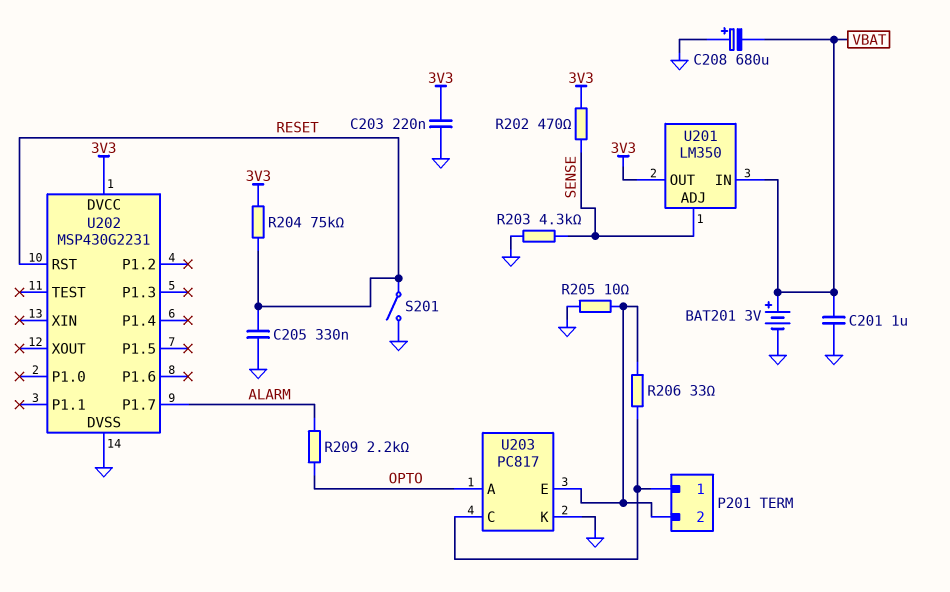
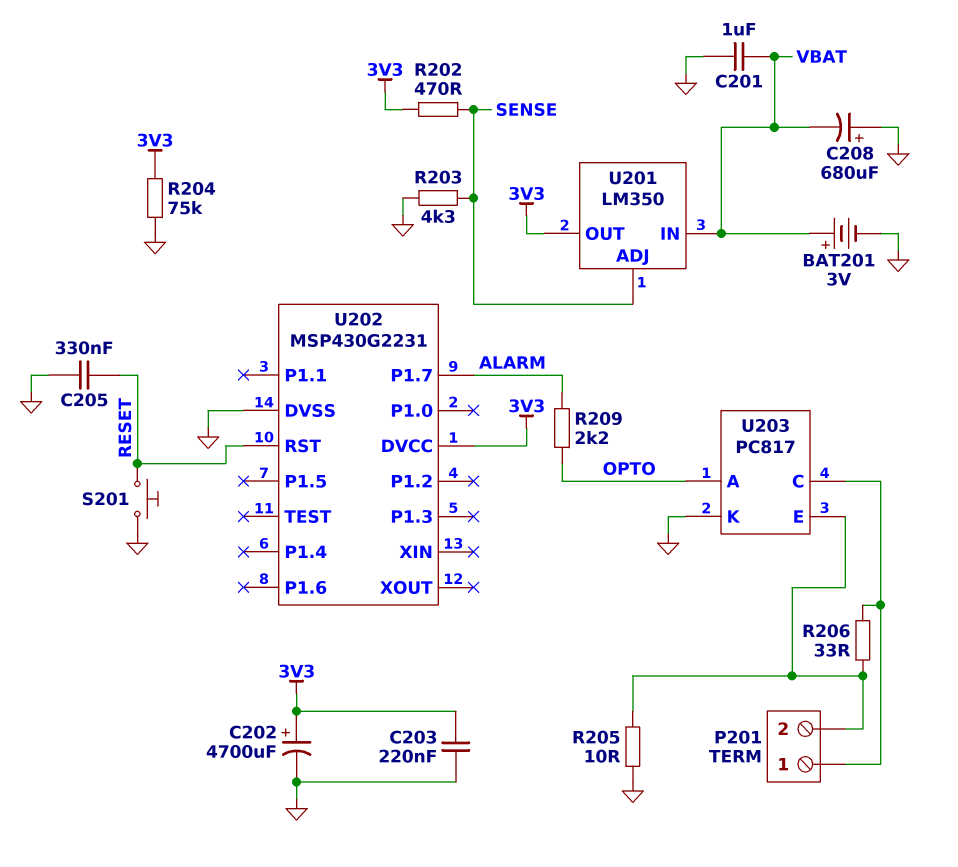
C202: none -> 4700uF (plus 3V3, minus GND)
R204: 75k (3V3, RESET) -> 75k (3V3, GND)
S201: switch (GND, RESET) -> button (GND, RESET)

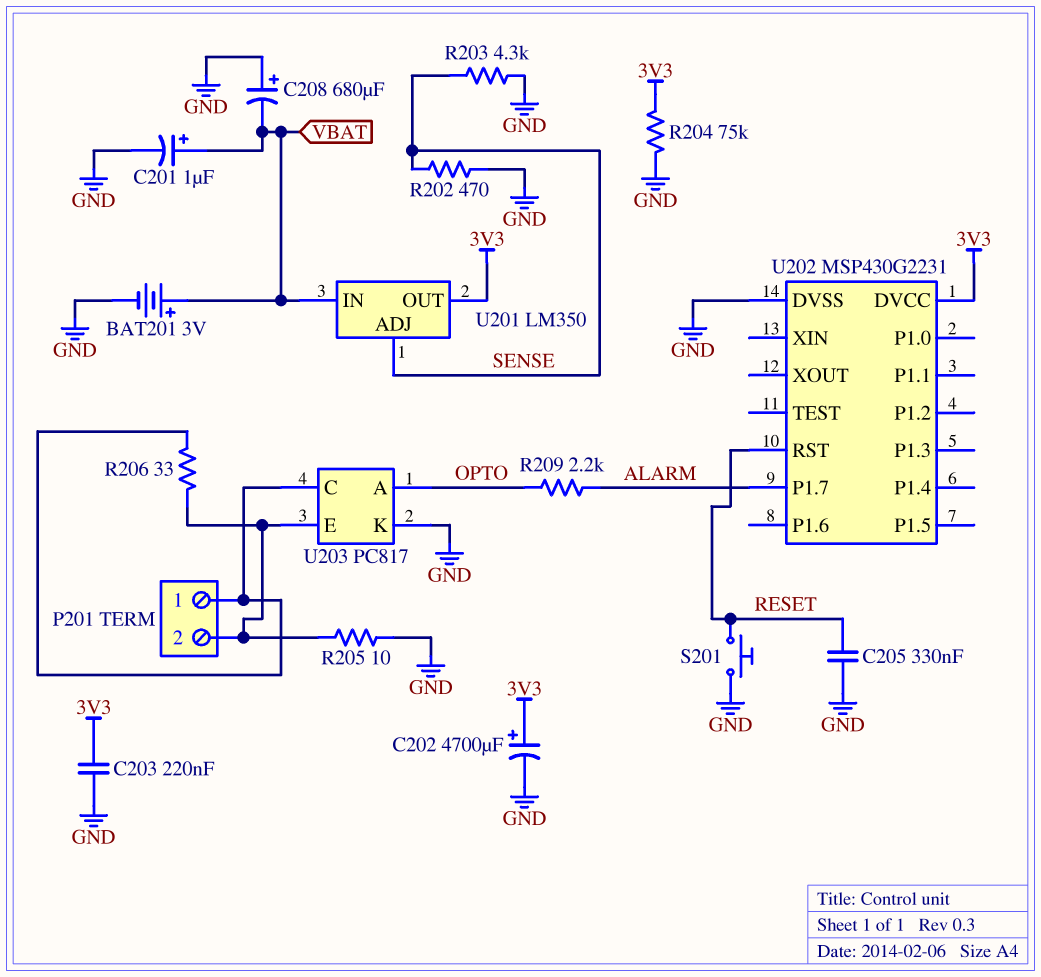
C201: 1uF (GND, VBAT) -> 1uF (plus VBAT, minus GND)
R202: 470 (3V3, SENSE) -> 470 (GND, SENSE)

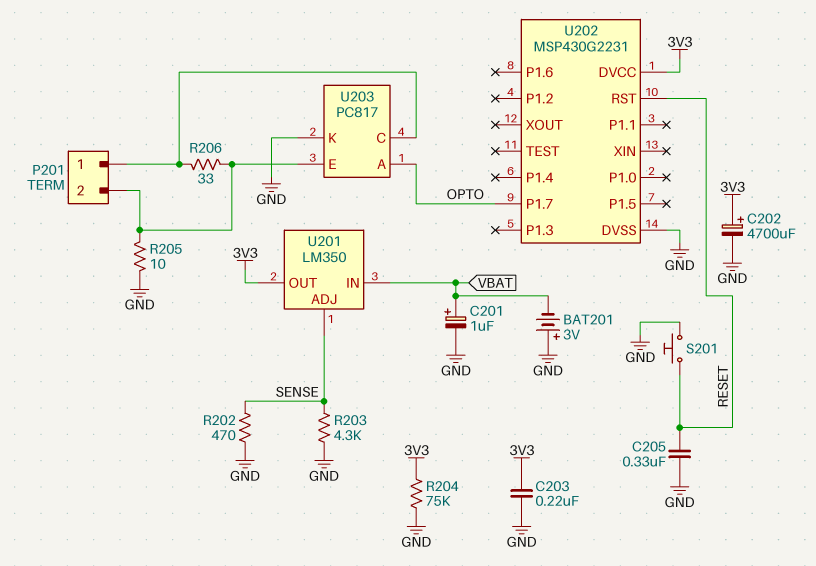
BAT201: 3V (plus VBAT, minus GND) -> 3V (plus GND, minus VBAT)
C208: 680uF (plus GND, minus VBAT) -> none
R209: 2.2k (ALARM, OPTO) -> none
U202 pin P1.7: ALARM -> OPTO

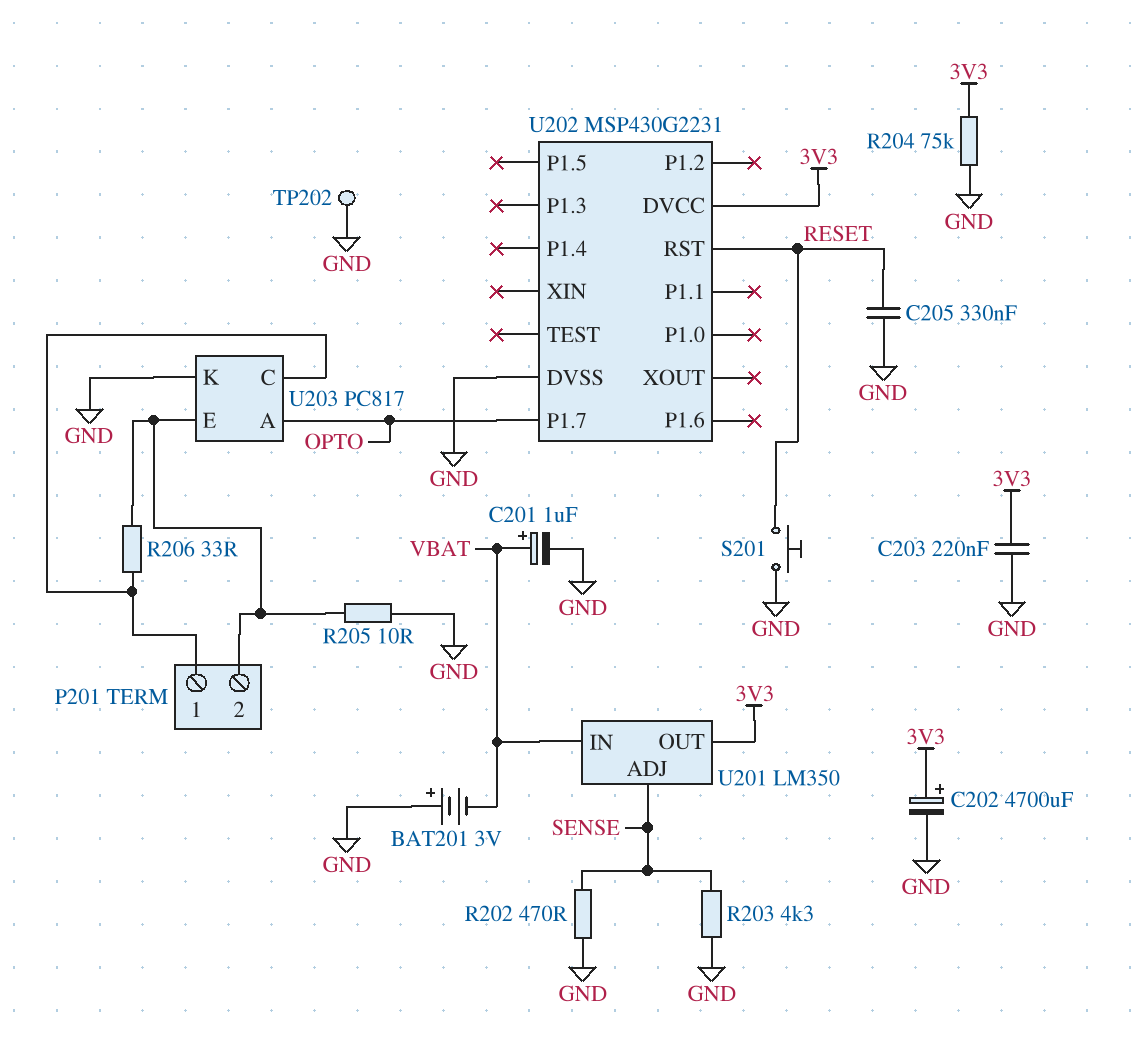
TP202: none -> test point (GND)

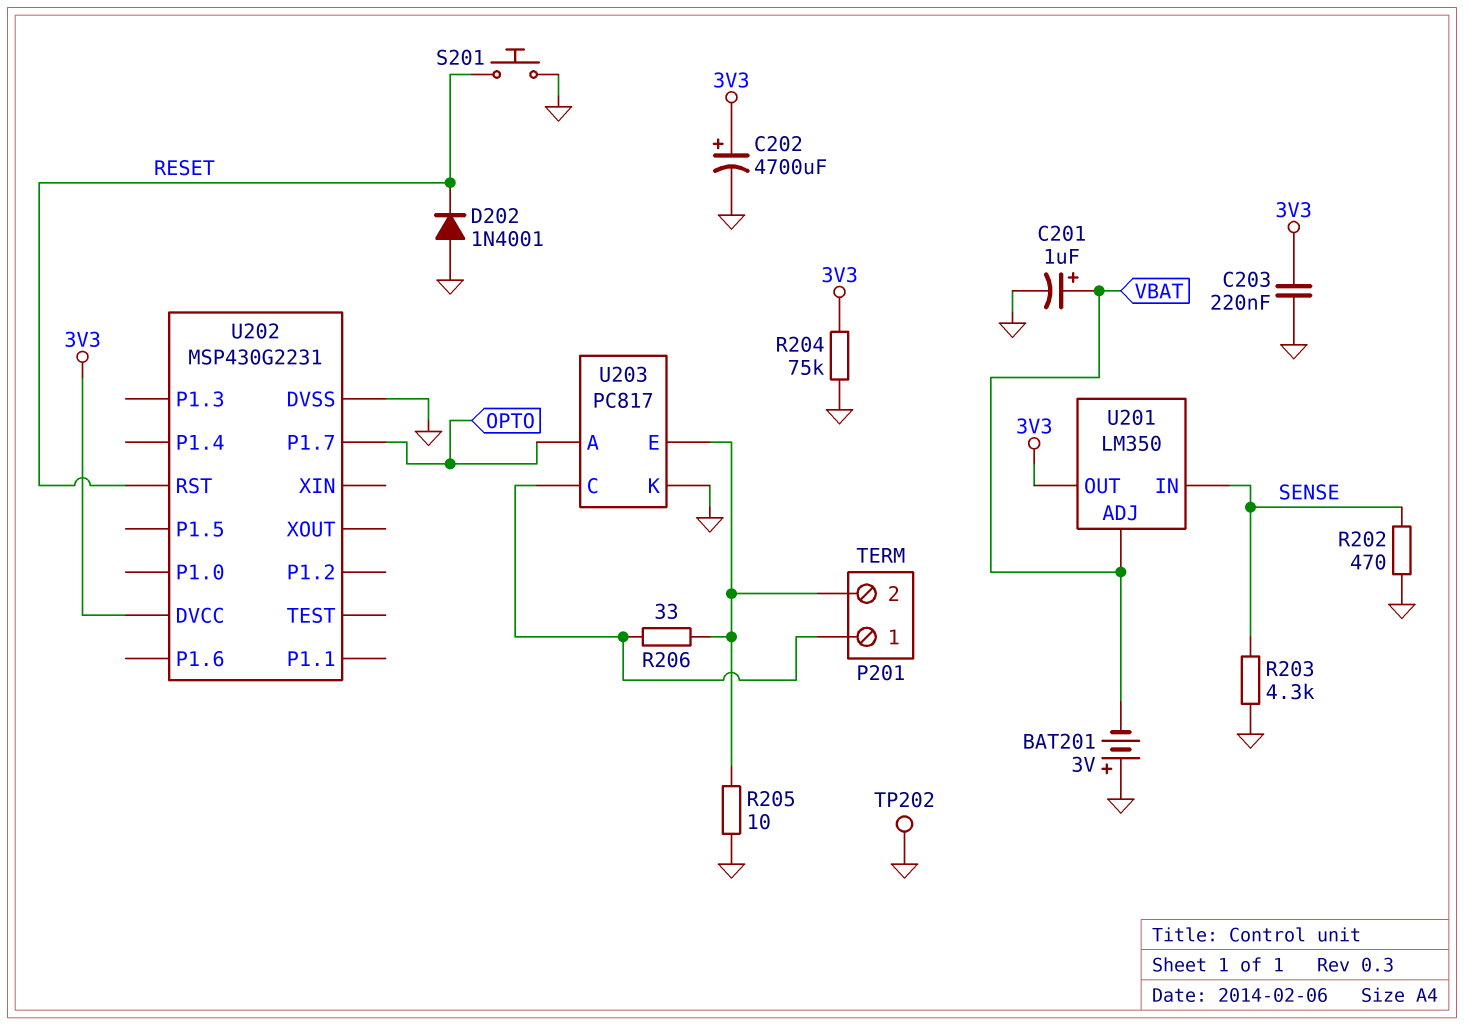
C205: 330nF (GND, RESET) -> none
D202: none -> diode 1N4001 (A GND, K RESET)
U201 pin ADJ: SENSE -> VBAT
U201 pin IN: VBAT -> SENSE

